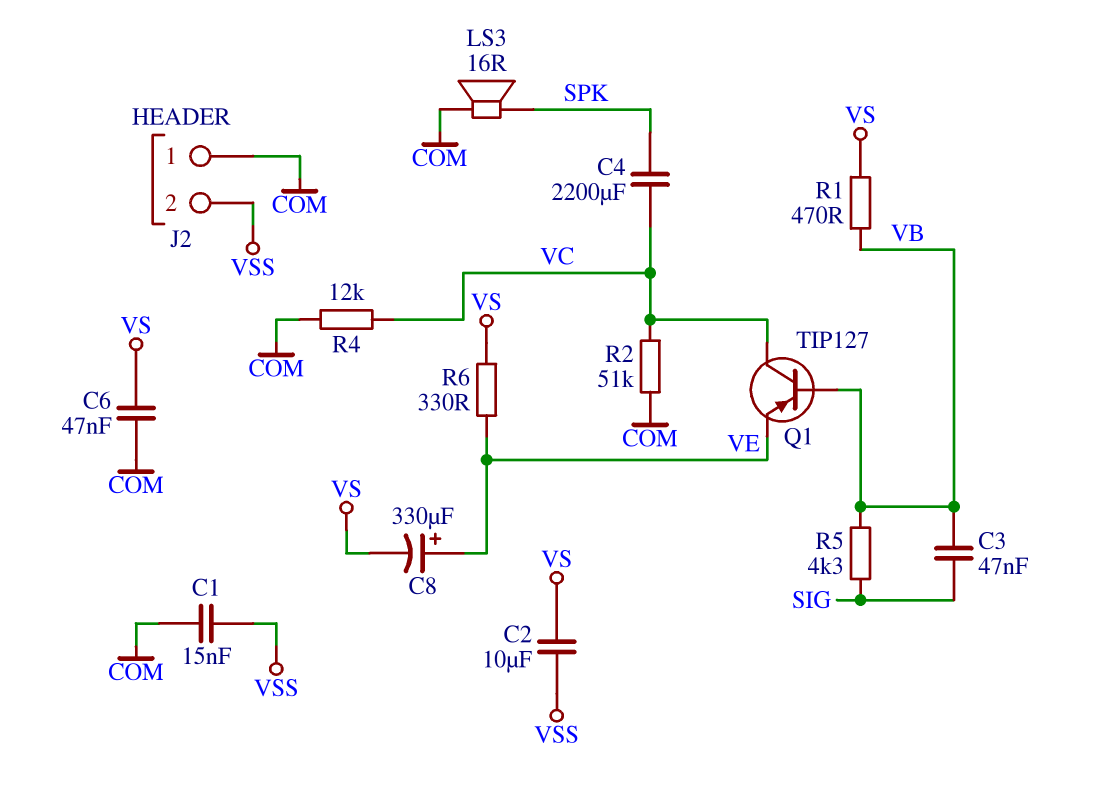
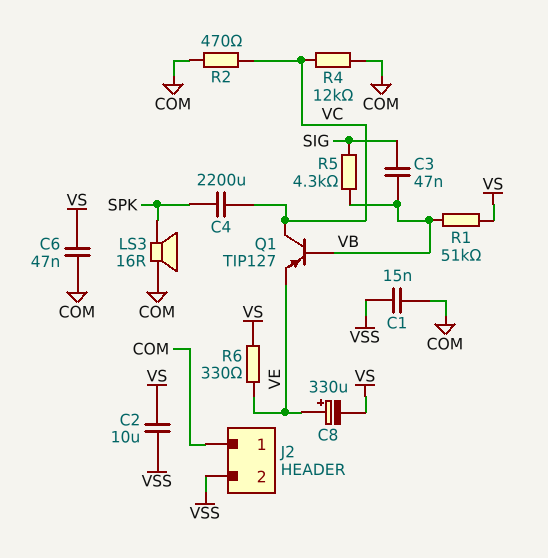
R1: 470 (VB, VS) -> 51k (VB, VS)
R2: 51k (COM, VC) -> 470 (COM, VC)

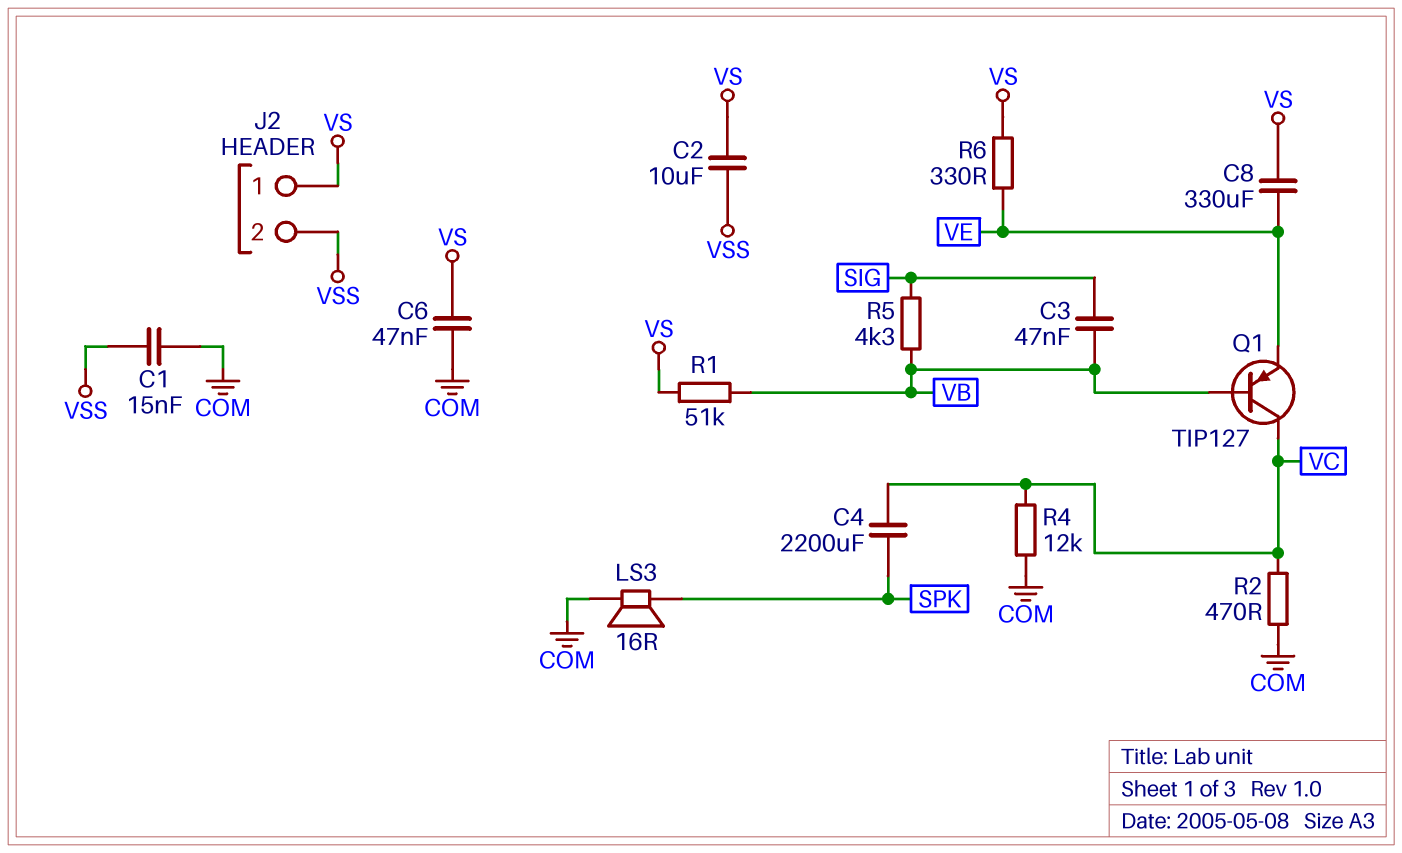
C8: 330uF (plus VE, minus VS) -> 330uF (VE, VS)
J2 pin 1: COM -> VS

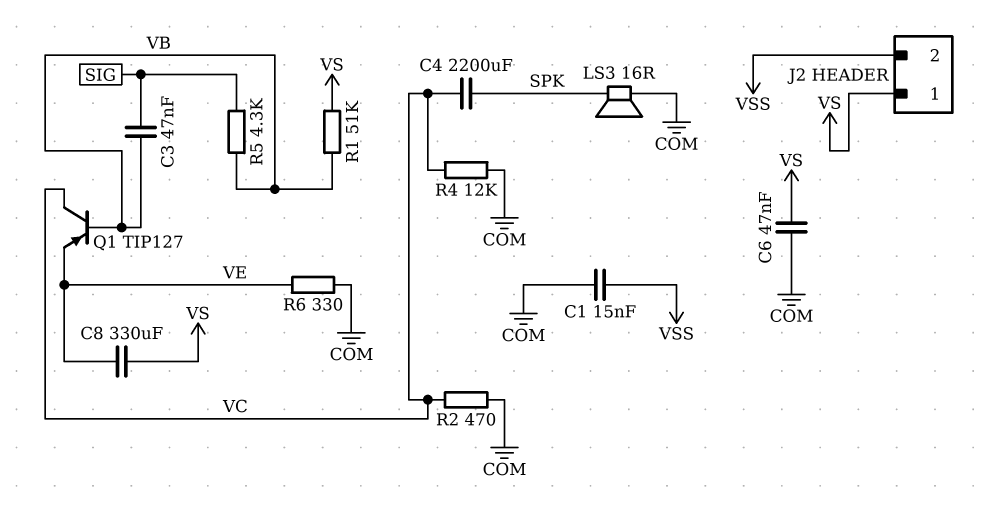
C2: 10uF (VS, VSS) -> none
R6: 330 (VE, VS) -> 330 (COM, VE)

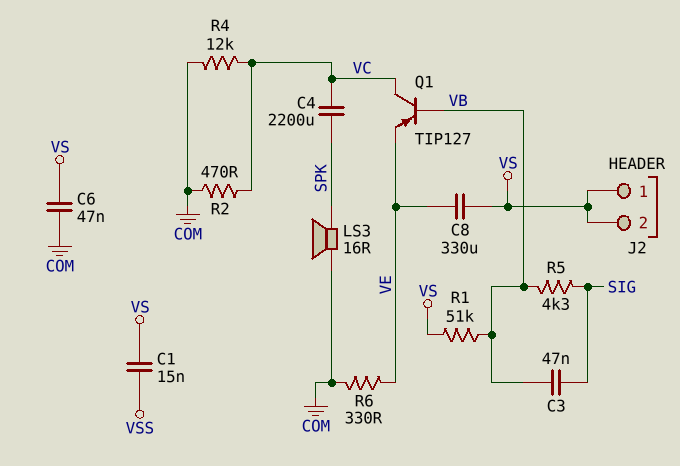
C1: 15nF (COM, VSS) -> 15nF (VS, VSS)
J2 pin 2: VSS -> VS

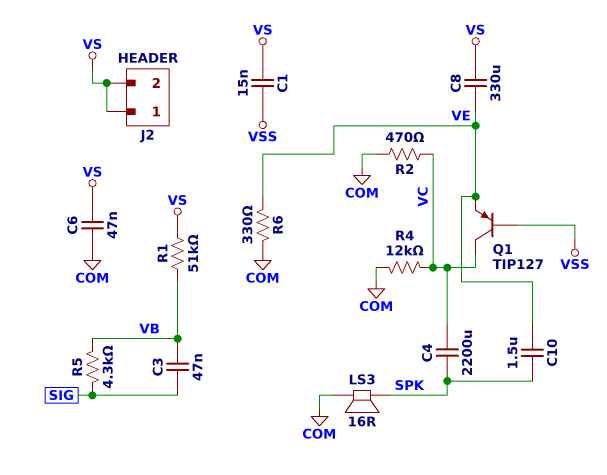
C10: none -> 1.5uF (SPK, VE)
Q1: PNP TIP127 (B VB, C VC, E VE) -> PNP TIP127 (B VSS, C VC, E VE)

